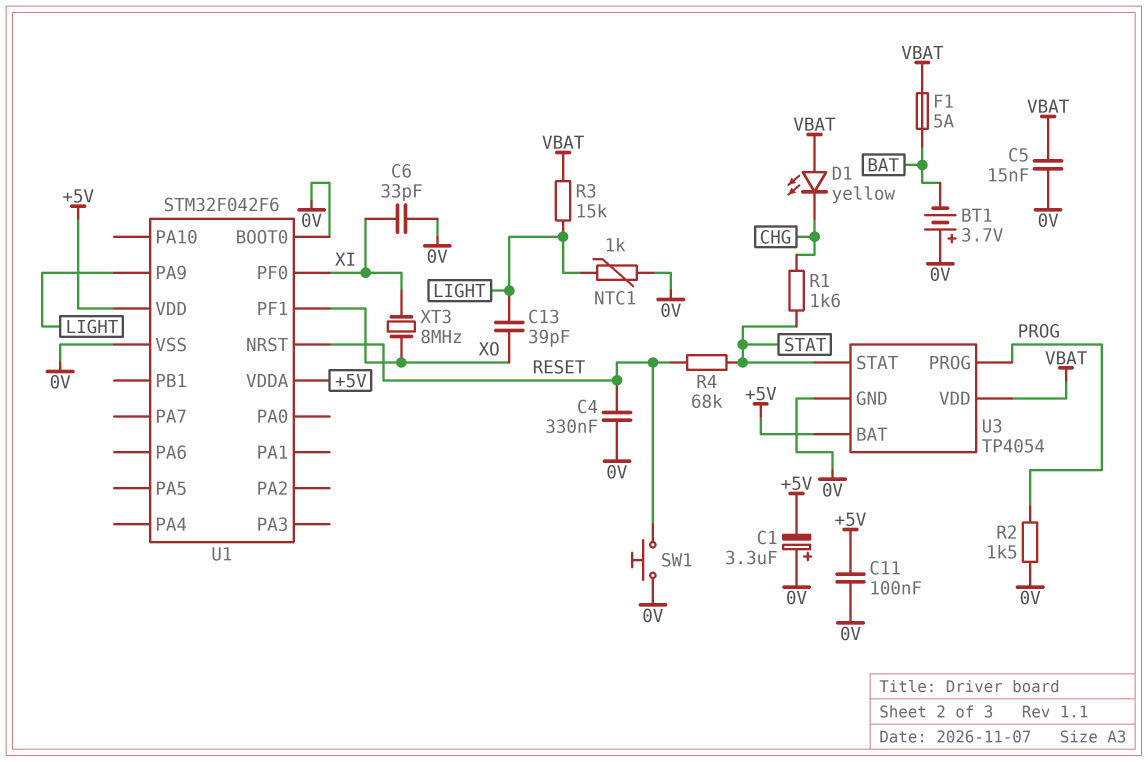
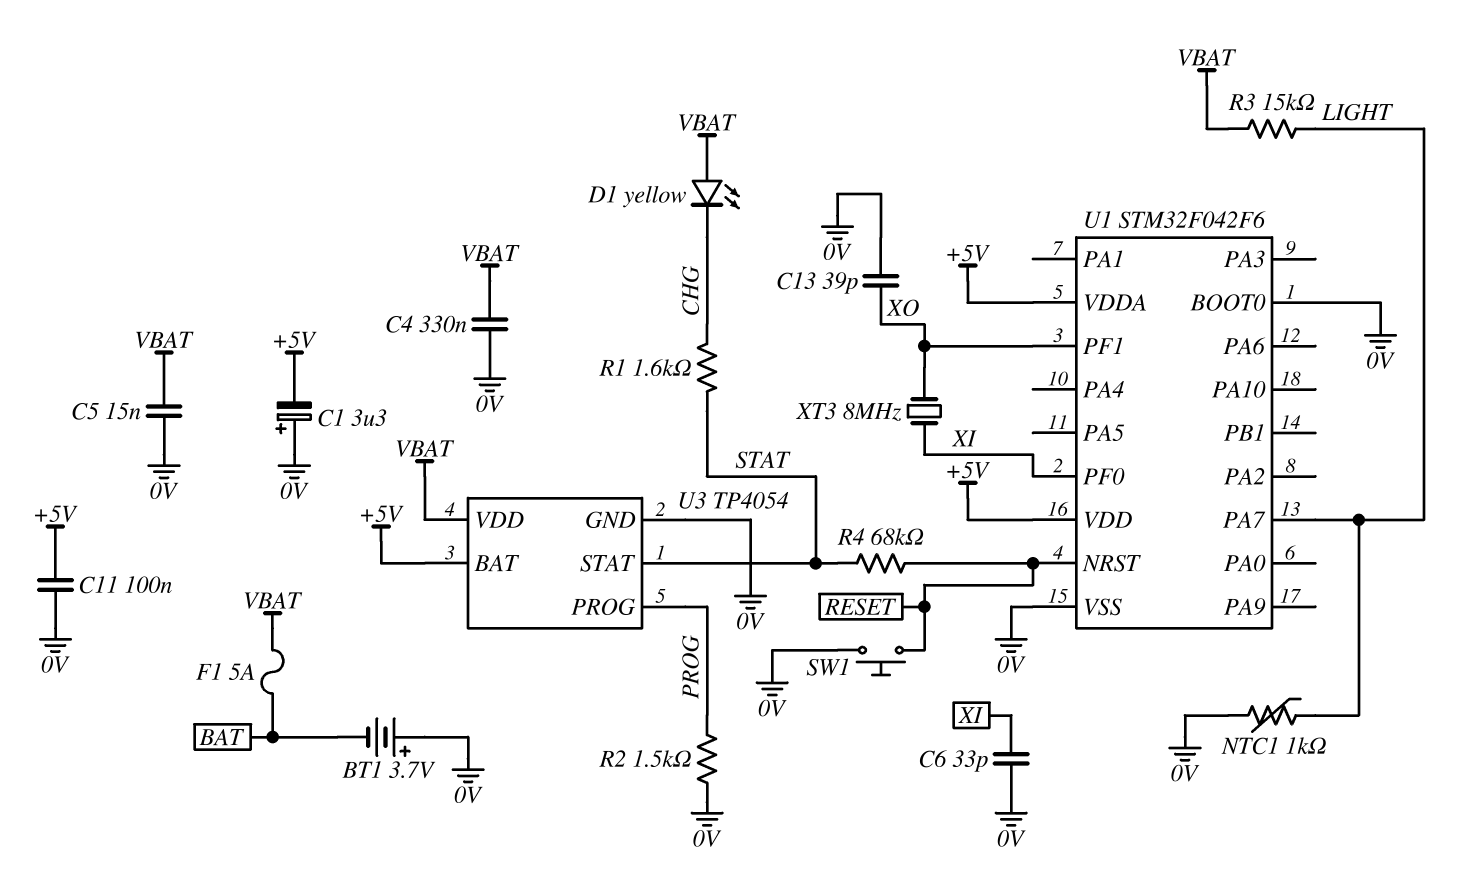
C4: 330nF (0V, RESET) -> 330nF (0V, VBAT)
C13: 39pF (LIGHT, XO) -> 39pF (0V, XO)
U1 pin PA7: none -> LIGHT
U1 pin PA9: LIGHT -> none

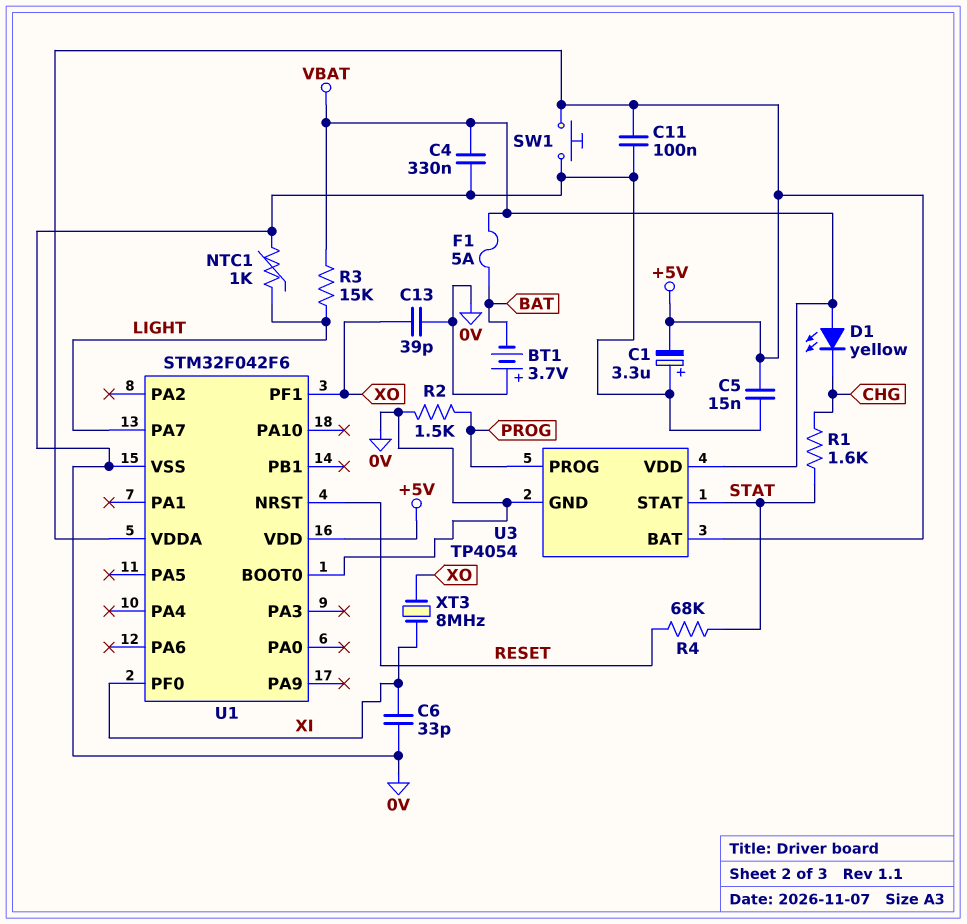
C5: 15nF (0V, VBAT) -> 15nF (+5V, 0V)
SW1: button (0V, RESET) -> button (+5V, 0V)

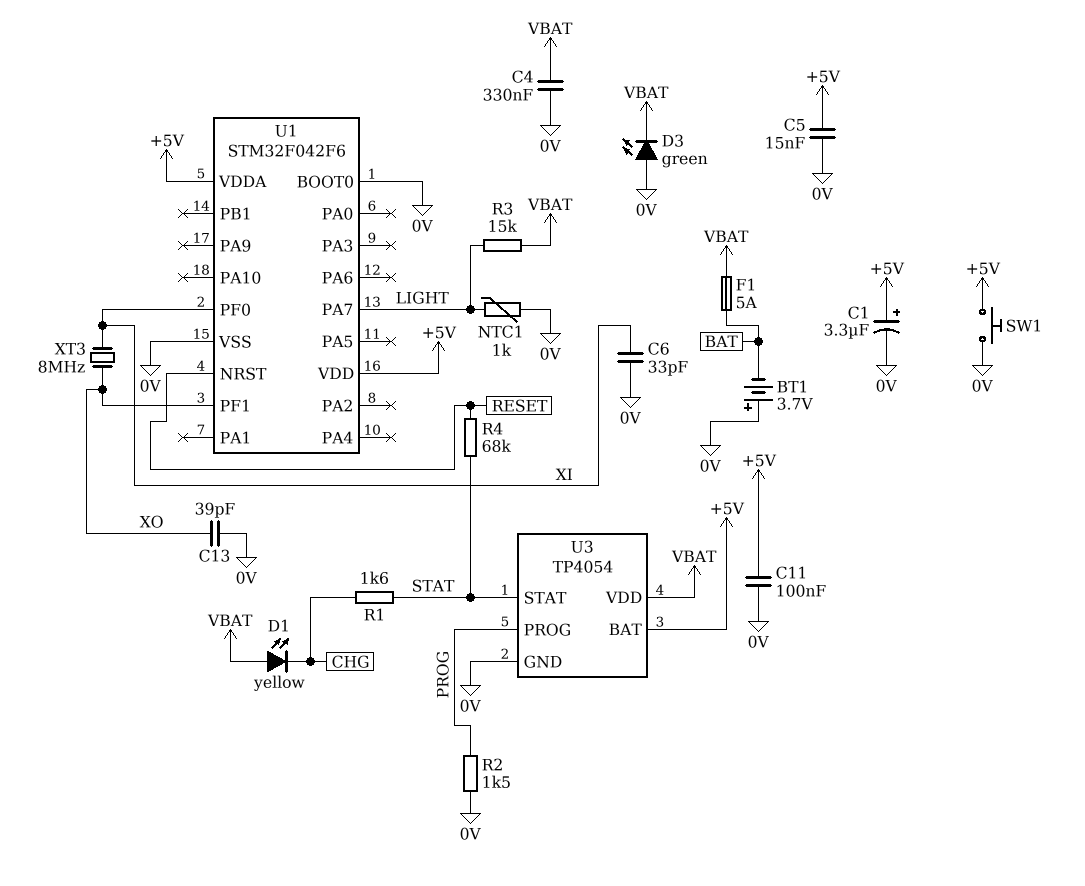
C1: 3.3uF (plus 0V, minus +5V) -> 3.3uF (plus +5V, minus 0V)
D3: none -> LED green (A 0V, K VBAT)

